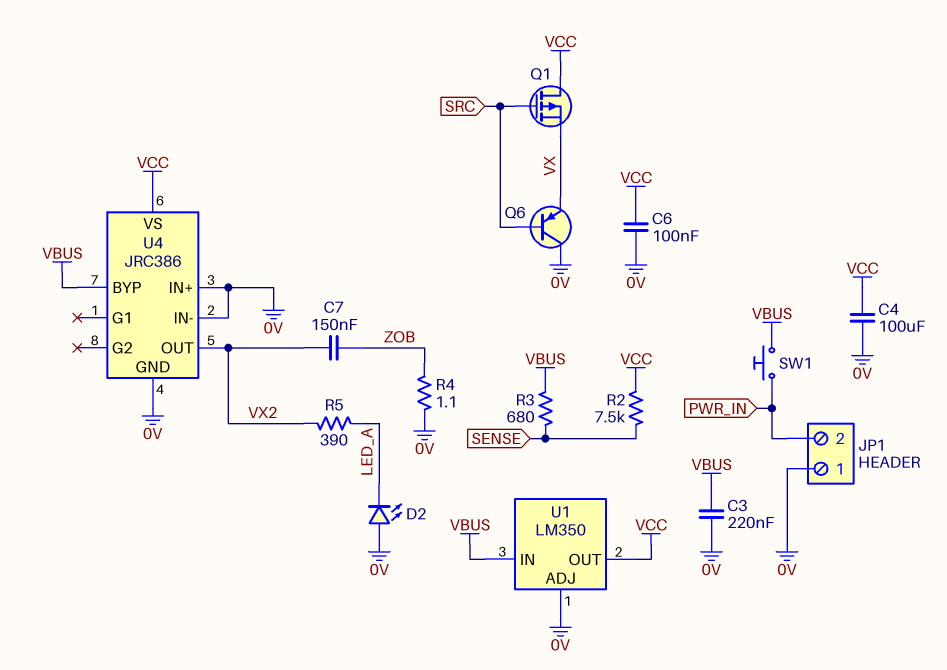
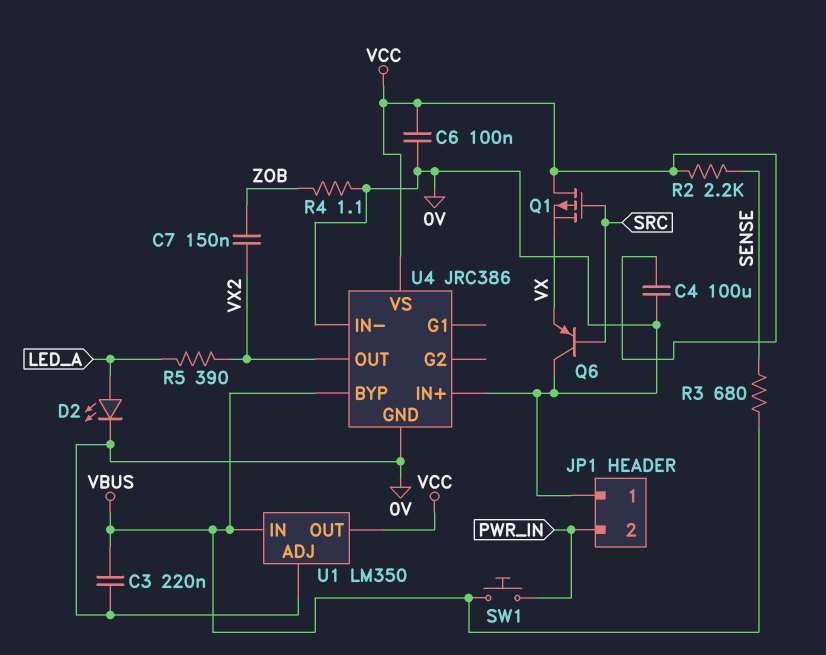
D2: LED (A 0V, K LED_A) -> LED (A LED_A, K 0V)
R2: 7.5k (SENSE, VCC) -> 2.2k (SENSE, VCC)

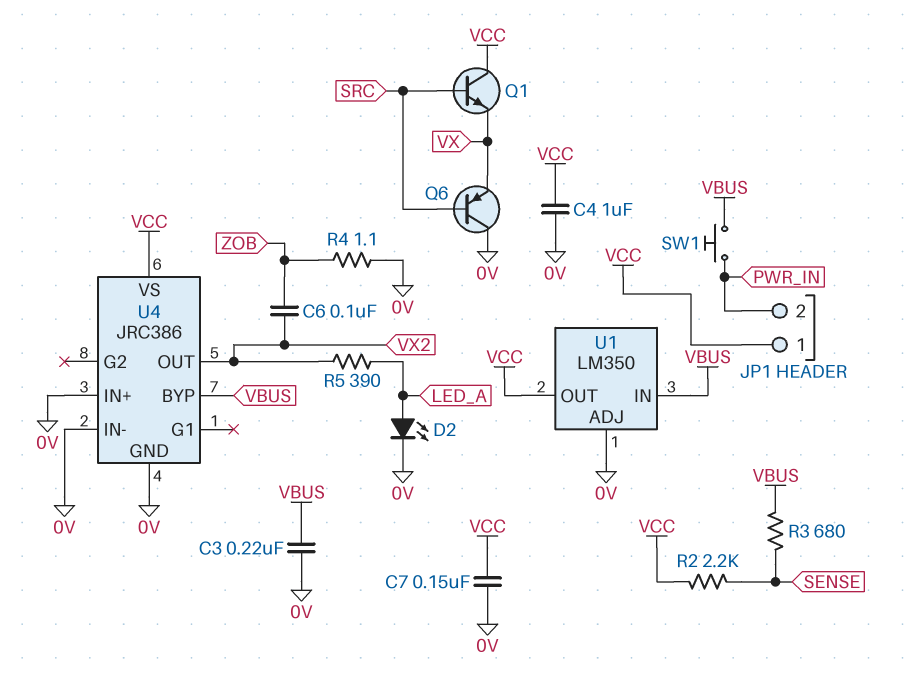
C4: 100uF (0V, VCC) -> 1uF (0V, VCC)
C6: 100nF (0V, VCC) -> 100nF (VX2, ZOB)
C7: 150nF (VX2, ZOB) -> 150nF (0V, VCC)
JP1 pin 1: 0V -> VCC
Q1: PMOS (G SRC, D VCC, S VX) -> NPN (B SRC, C VCC, E VX)

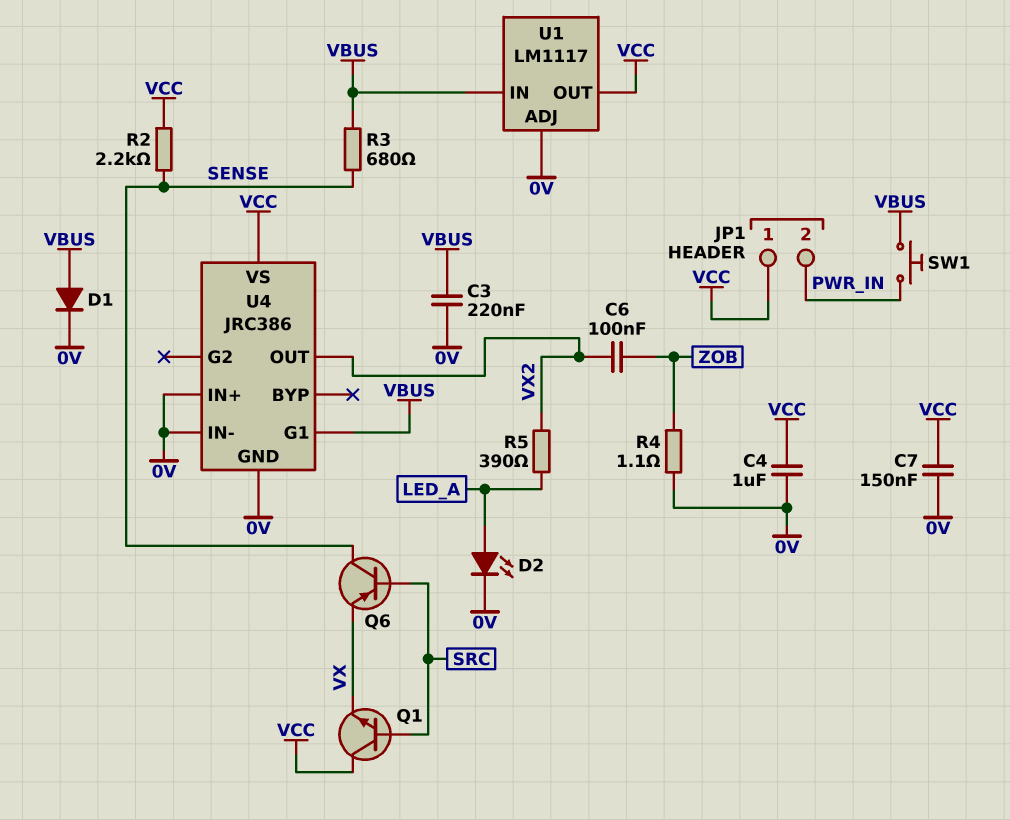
D1: none -> diode (A VBUS, K 0V)
Q6: PNP (B SRC, C 0V, E VX) -> PNP (B SRC, C SENSE, E VX)
U1: LM350 -> LM1117
U4 pin BYP: VBUS -> none
U4 pin G1: none -> VBUS

